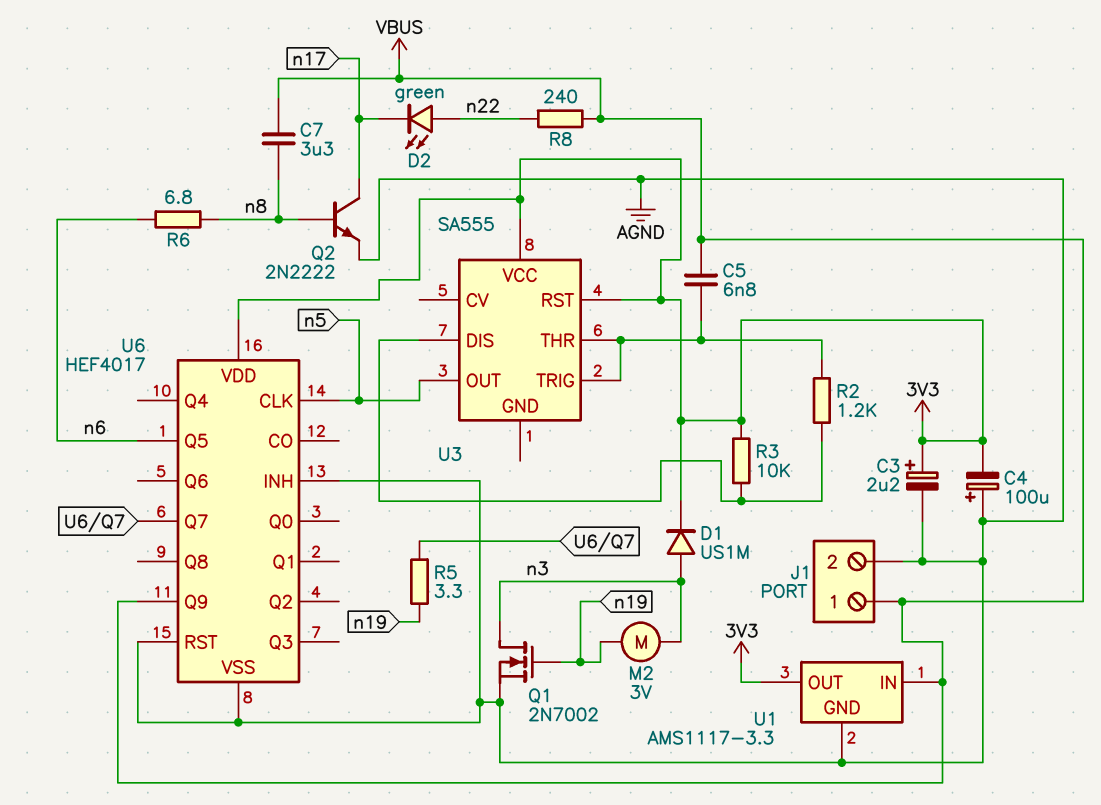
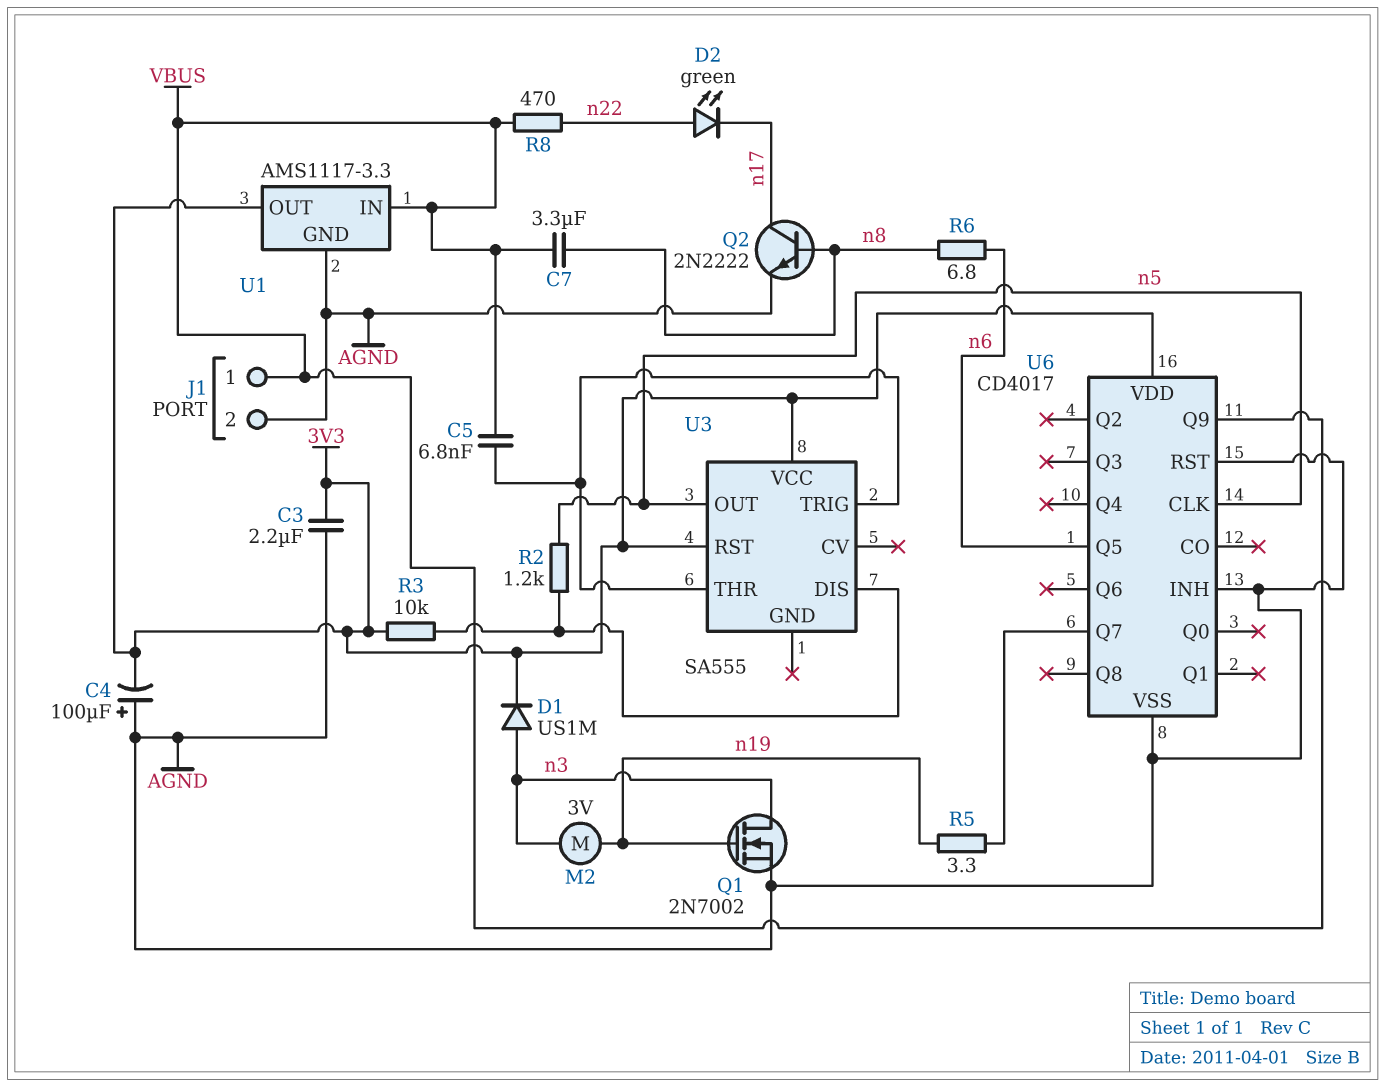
C3: 2.2uF (plus 3V3, minus AGND) -> 2.2uF (3V3, AGND)
R2: 1.2k (U3/DIS, U3/THR) -> 1.2k (U3/DIS, n5)
R8: 240 (VBUS, n22) -> 470 (VBUS, n22)
U6: HEF4017 -> CD4017

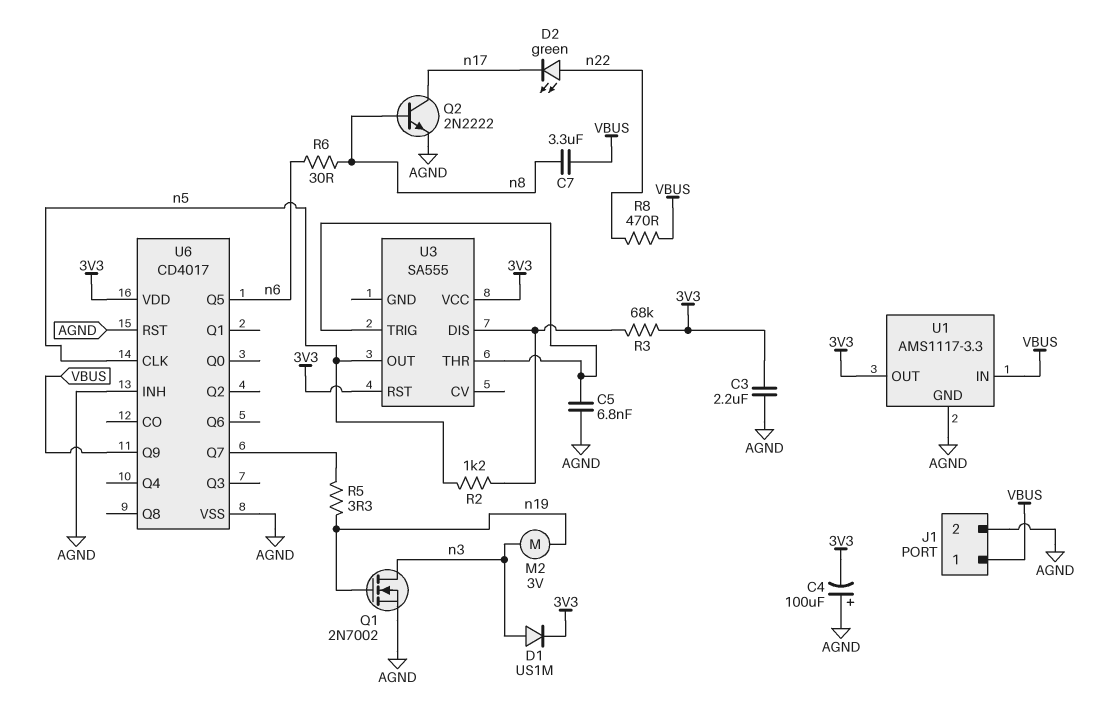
C5: 6.8nF (U3/THR, VBUS) -> 6.8nF (AGND, U3/THR)
R3: 10k (3V3, U3/DIS) -> 68k (3V3, U3/DIS)
R6: 6.8 (n6, n8) -> 30 (n6, n8)

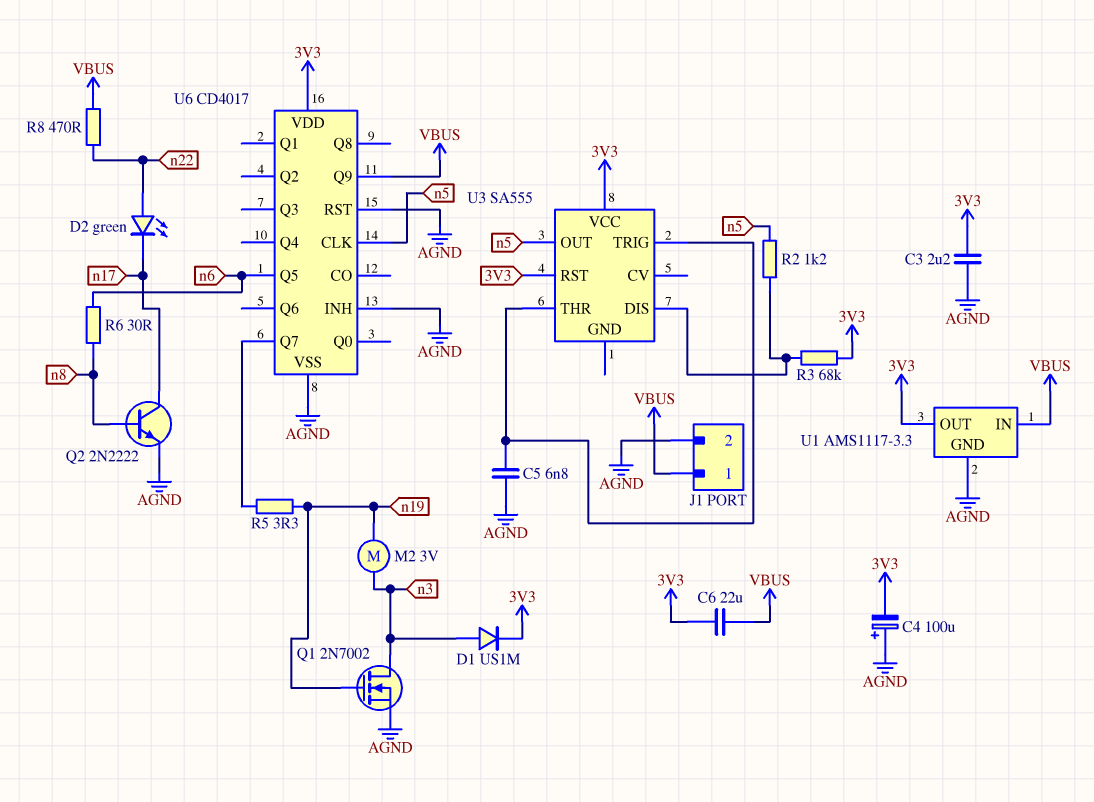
C6: none -> 22uF (3V3, VBUS)
C7: 3.3uF (VBUS, n8) -> none

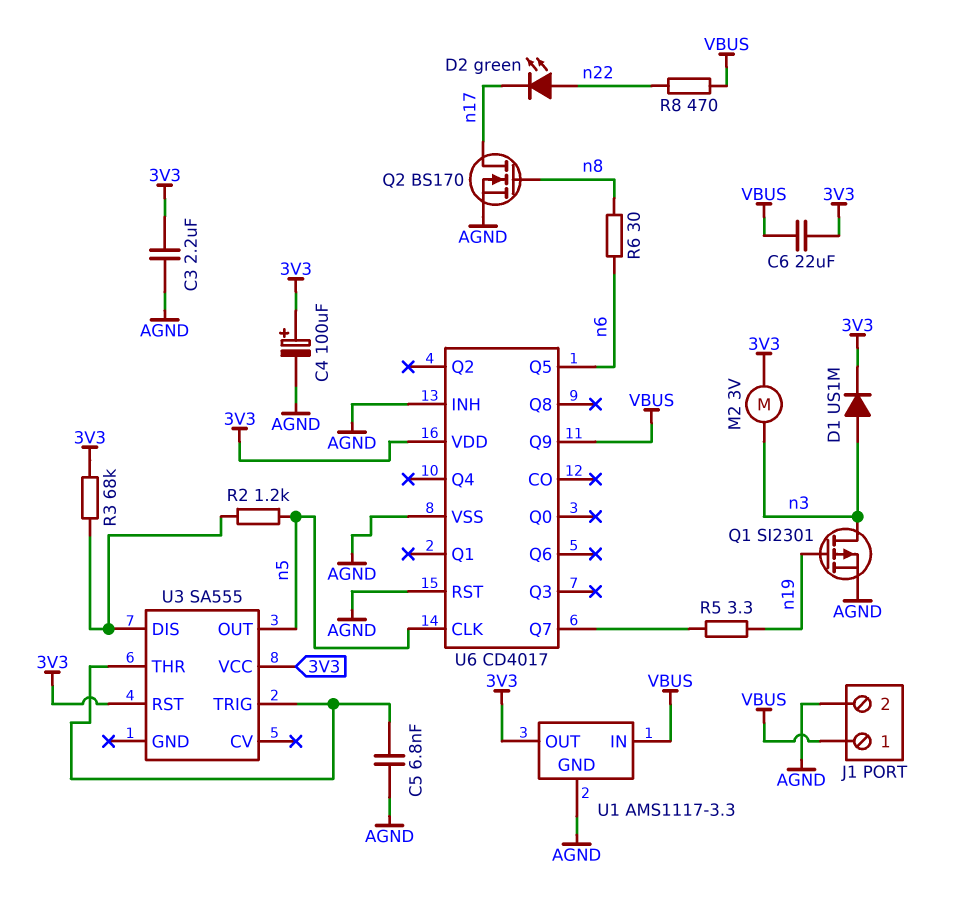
C4: 100uF (plus AGND, minus 3V3) -> 100uF (plus 3V3, minus AGND)
M2: motor 3V (n3, n19) -> motor 3V (3V3, n3)
Q1: NMOS 2N7002 (G n19, D n3, S AGND) -> PMOS SI2301 (G n19, D n3, S AGND)
Q2: NPN 2N2222 (B n8, C n17, E AGND) -> NMOS BS170 (G n8, D n17, S AGND)

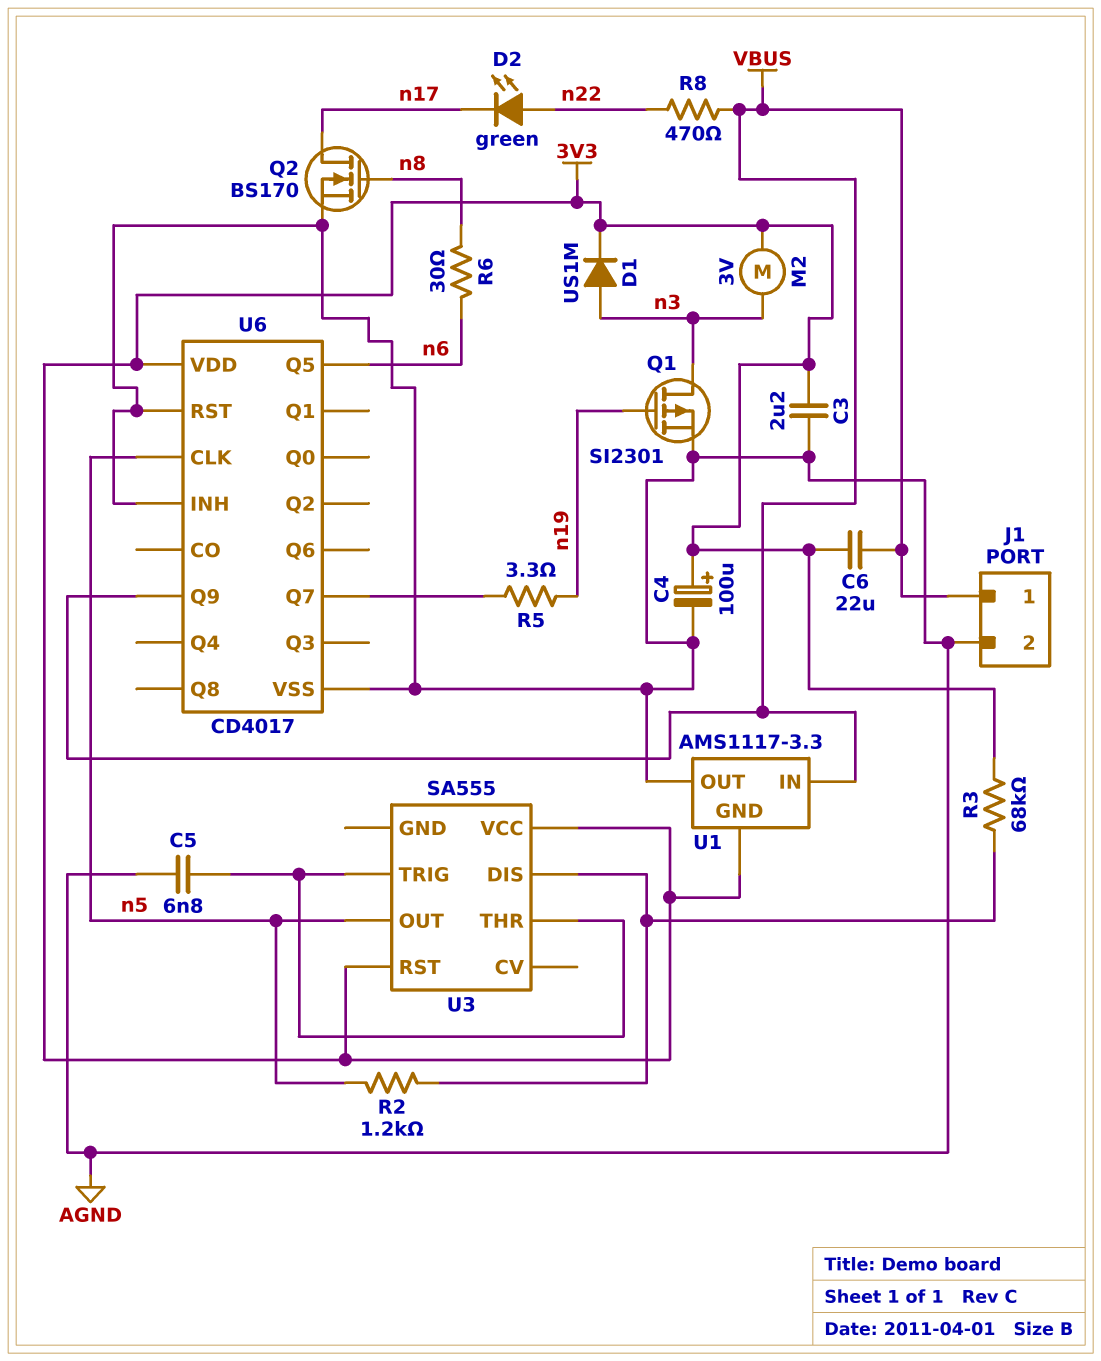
U1 pin GND: AGND -> 3V3
U1 pin OUT: 3V3 -> AGND

